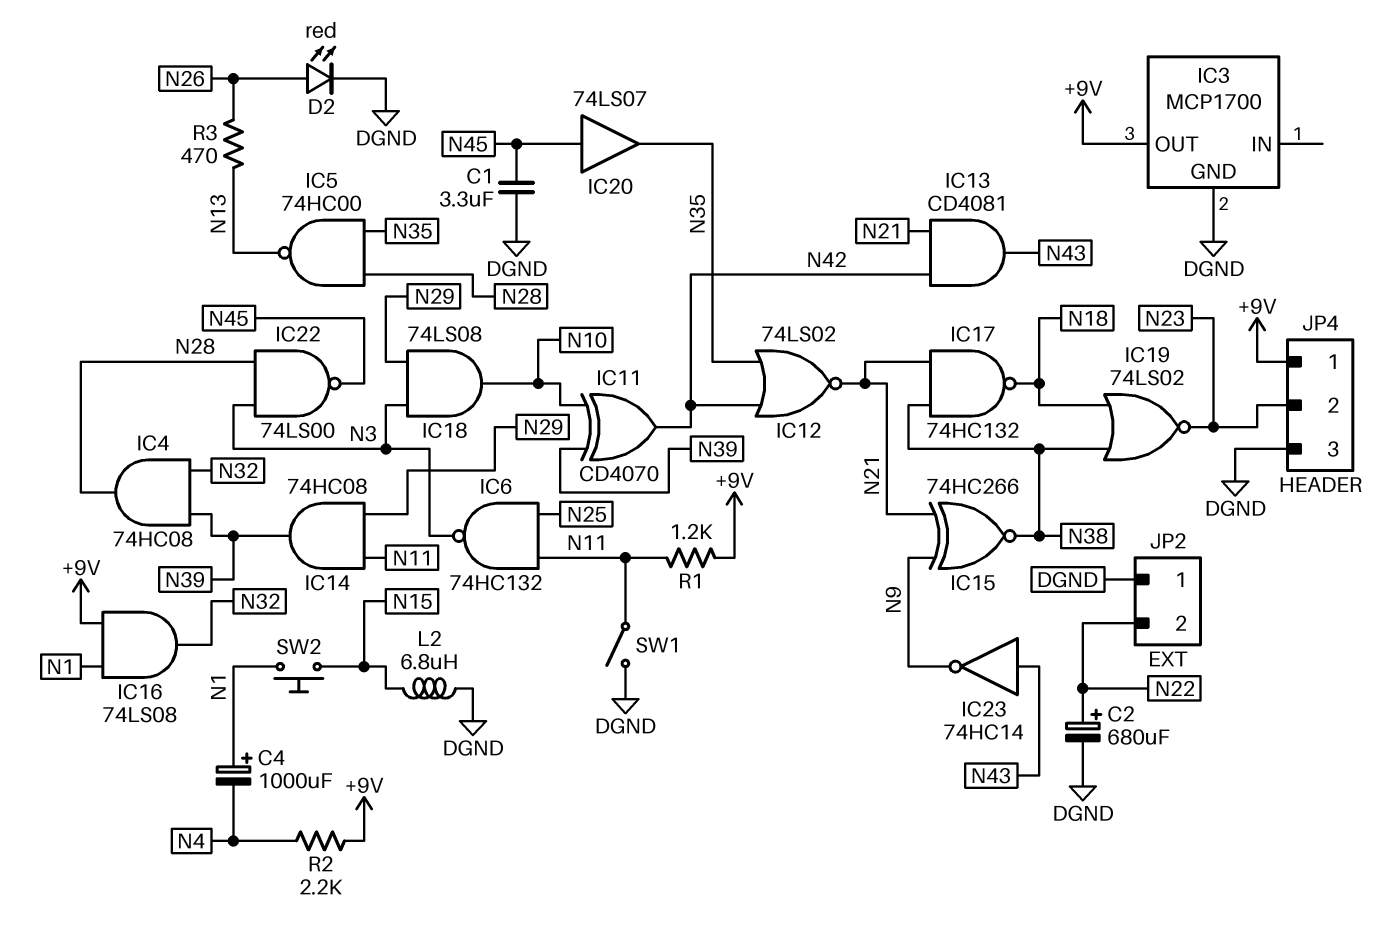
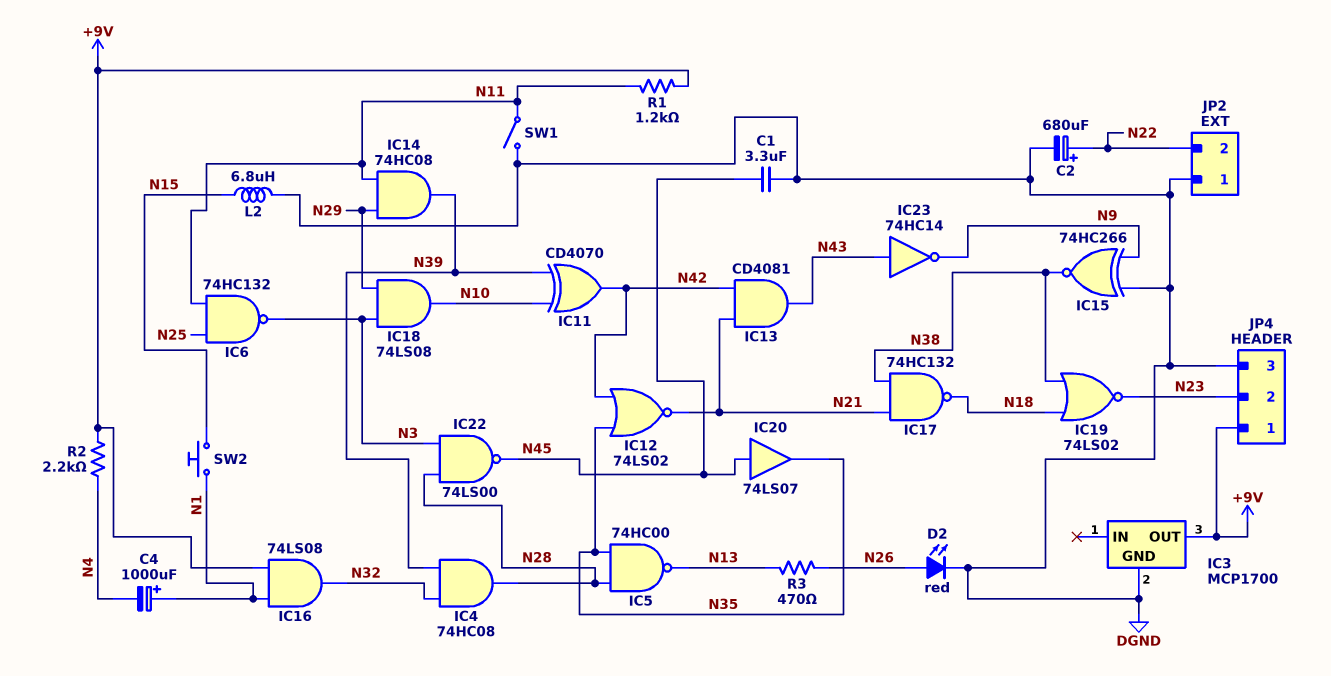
IC15: XNOR 74HC266 (in N9, in N21, out N38) -> XNOR 74HC266 (in DGND, in N9, out N38)

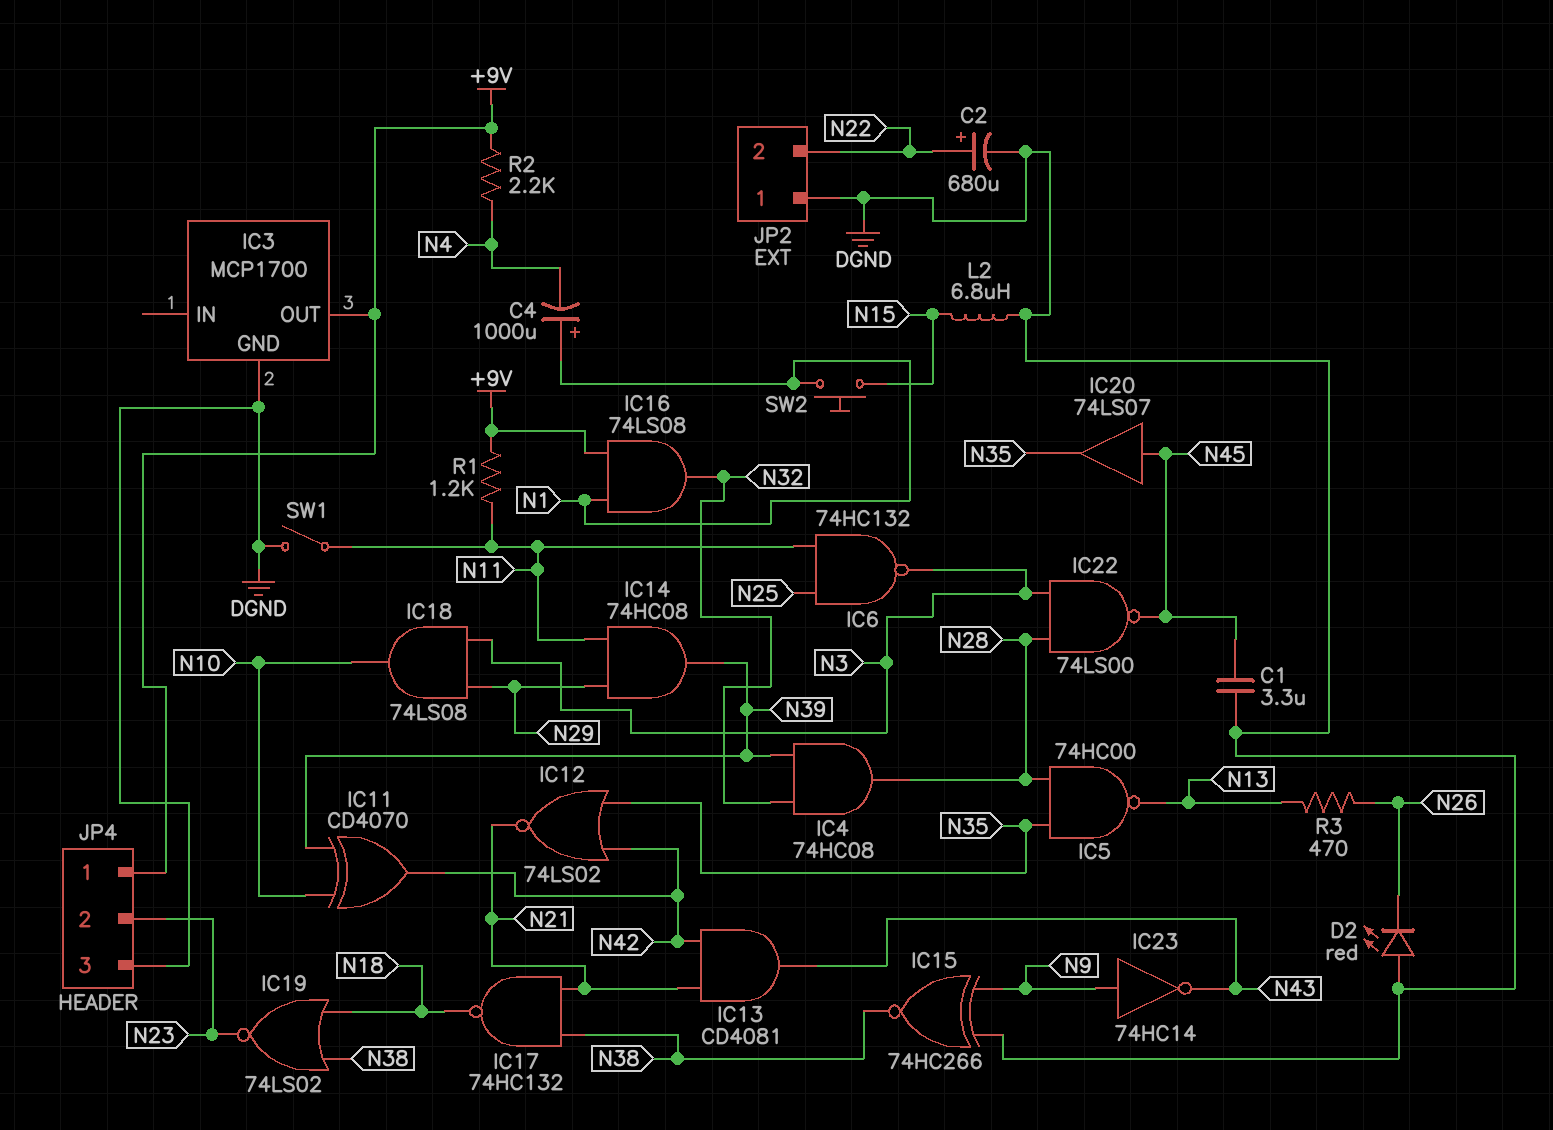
D2: LED red (A N26, K DGND) -> LED red (A DGND, K N26)
IC23: NOT 74HC14 (in N43, out N9) -> NOT 74HC14 (in N9, out N43)

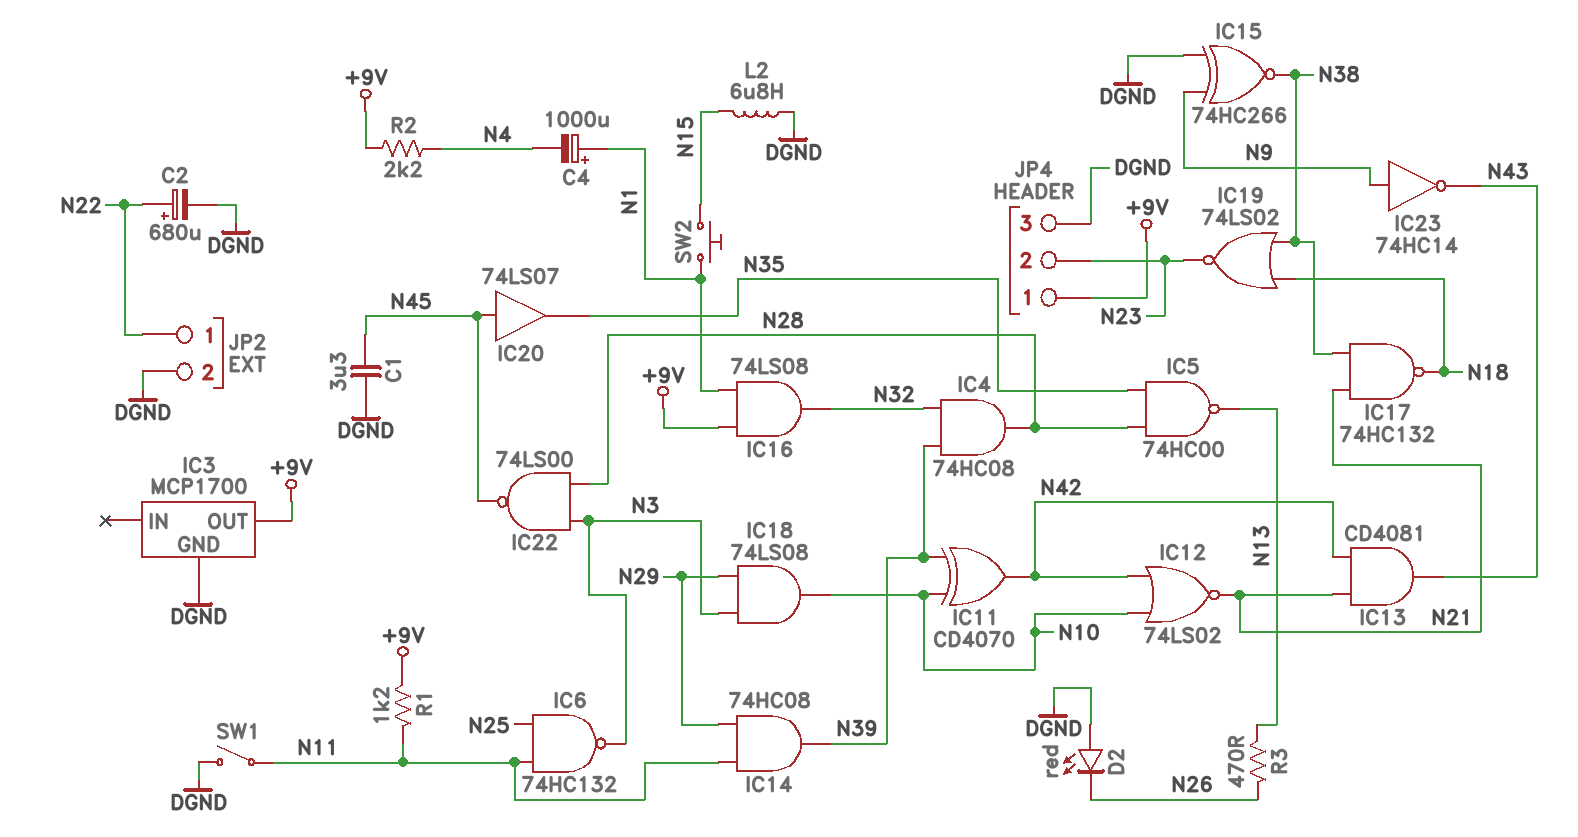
IC12: NOR 74LS02 (in N35, in N42, out N21) -> NOR 74LS02 (in N10, in N42, out N21)
JP2 pin 1: DGND -> N22
JP2 pin 2: N22 -> DGND

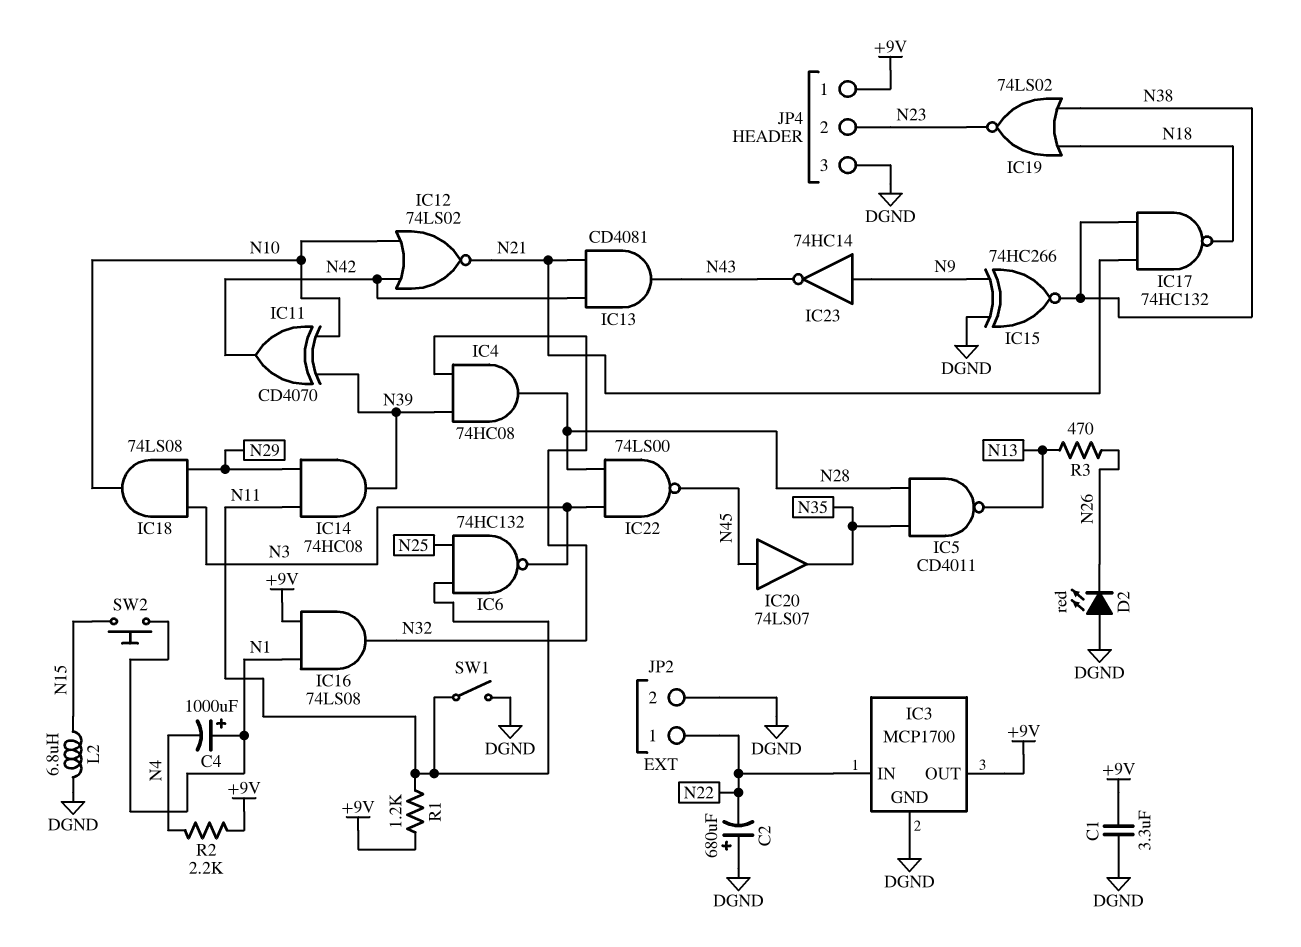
C1: 3.3uF (DGND, N45) -> 3.3uF (+9V, DGND)
C2: 680uF (plus N22, minus DGND) -> 680uF (plus DGND, minus N22)
IC3 pin IN: none -> N22
IC5: NAND 74HC00 (in N28, in N35, out N13) -> NAND CD4011 (in N28, in N35, out N13)

